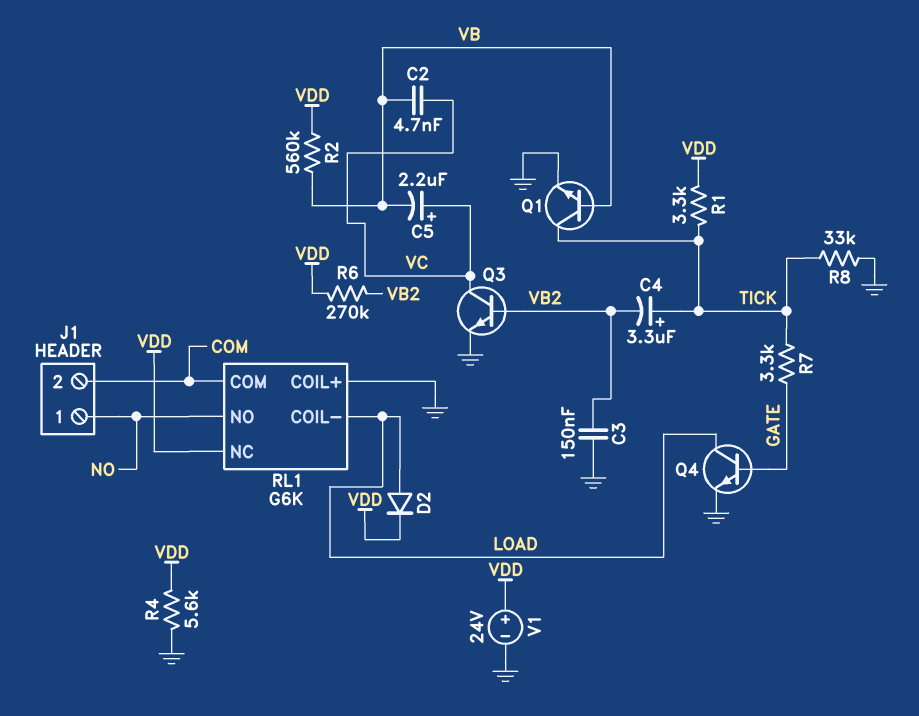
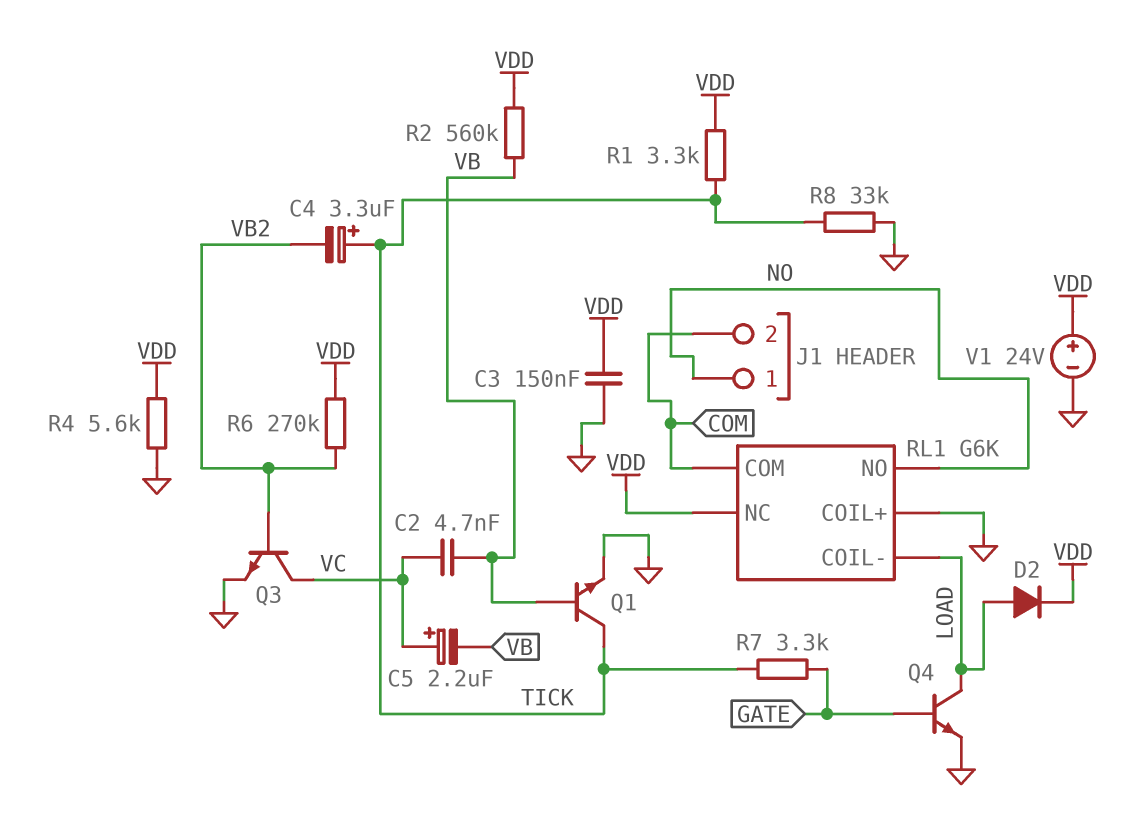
C3: 150nF (GND, VB2) -> 150nF (GND, VDD)

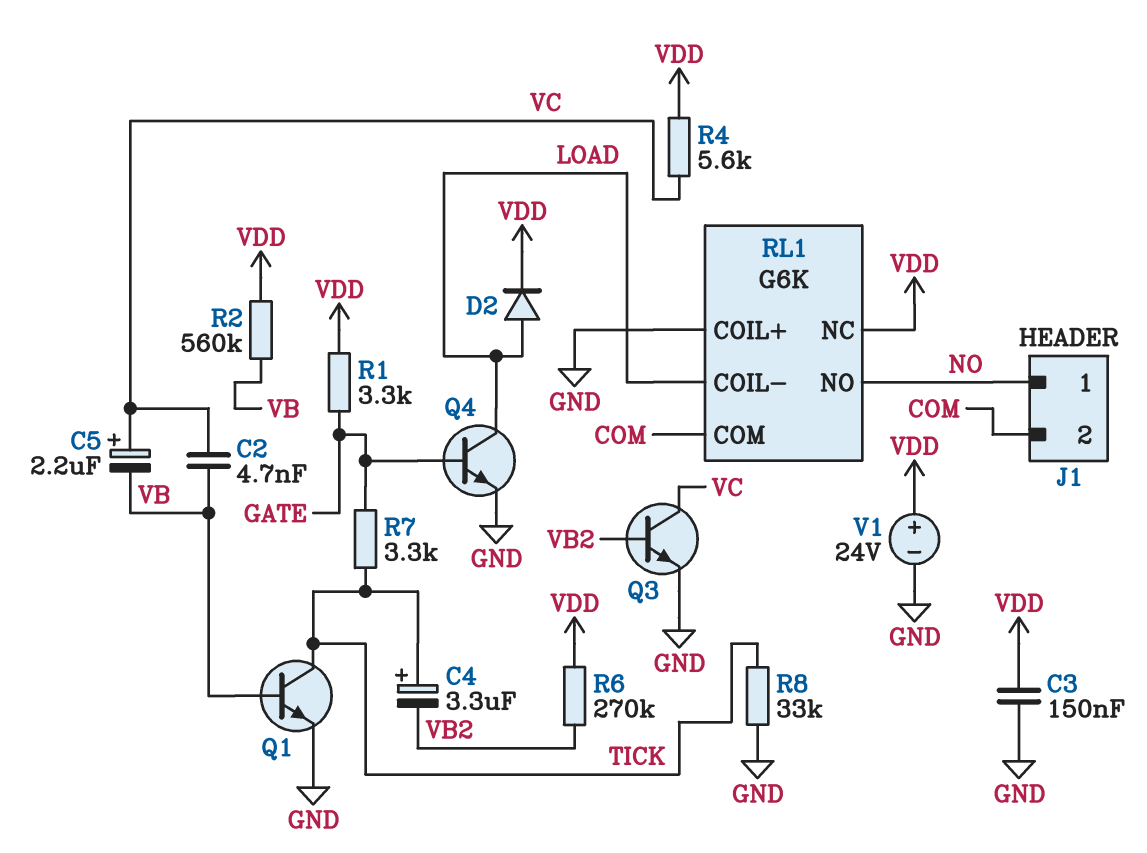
R1: 3.3k (TICK, VDD) -> 3.3k (GATE, VDD)
R4: 5.6k (GND, VDD) -> 5.6k (VC, VDD)

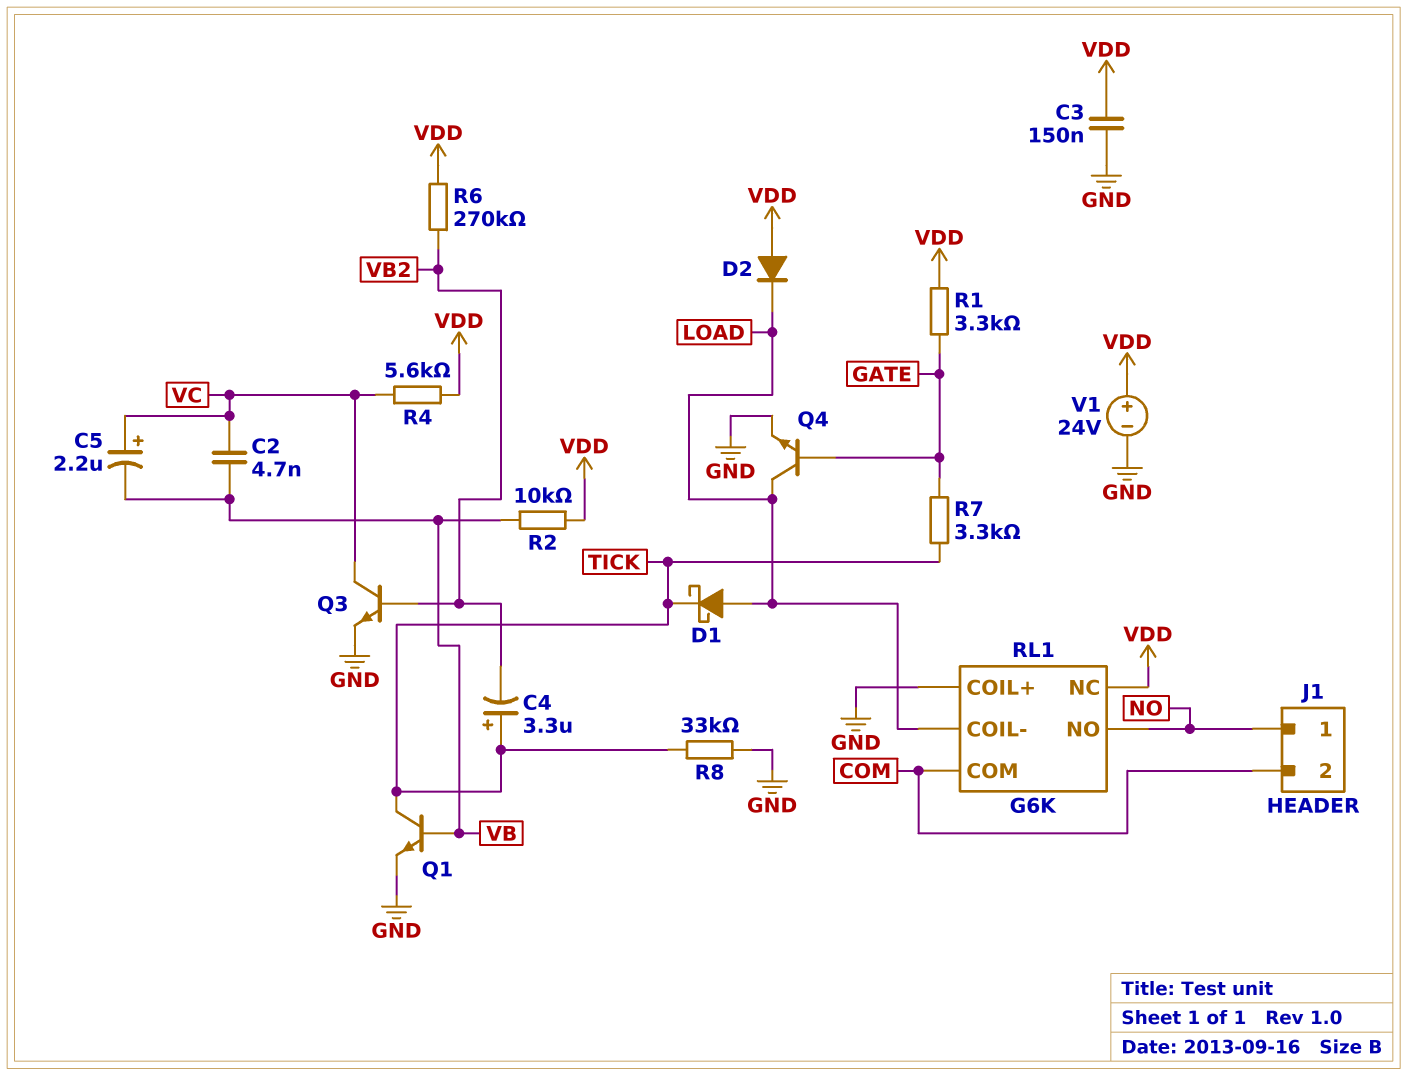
D1: none -> schottky (A LOAD, K TICK)
D2: diode (A LOAD, K VDD) -> diode (A VDD, K LOAD)
R2: 560k (VB, VDD) -> 10k (VB, VDD)

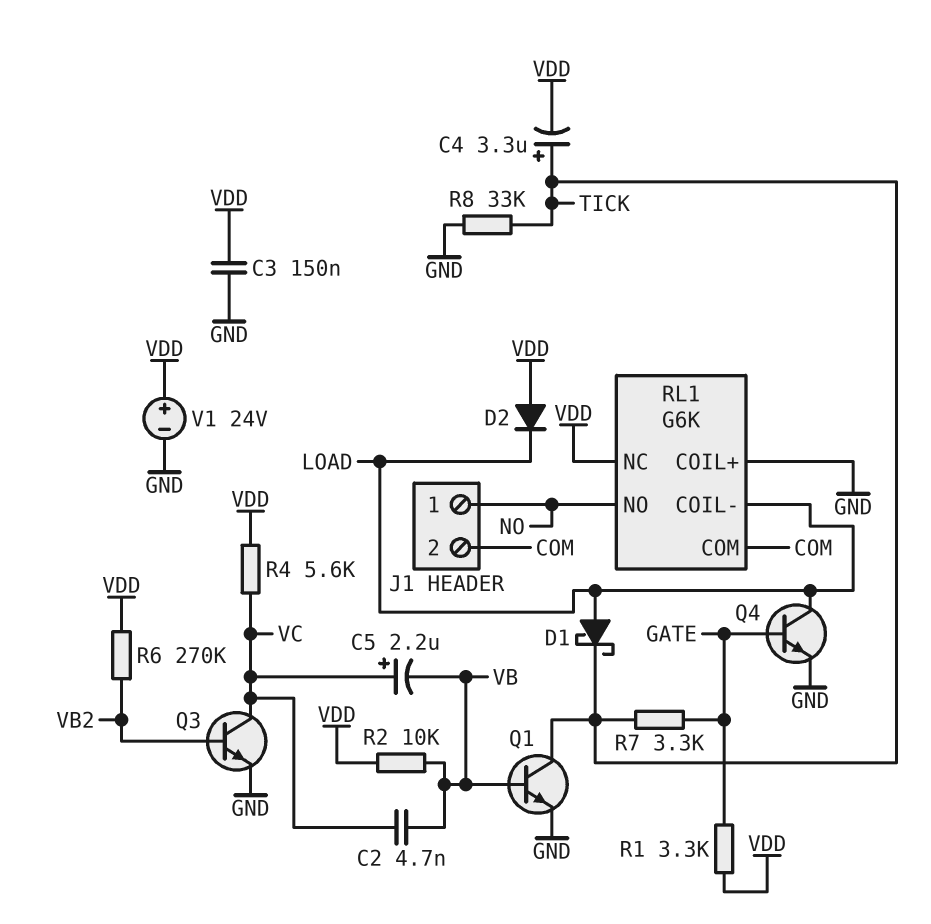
C4: 3.3uF (plus TICK, minus VB2) -> 3.3uF (plus TICK, minus VDD)

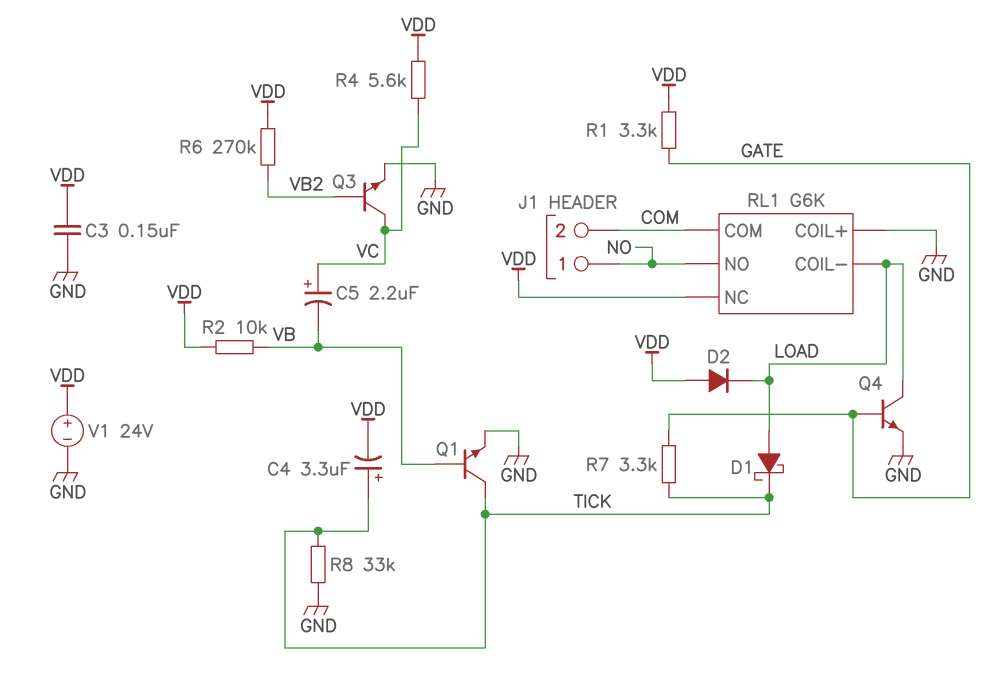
C2: 4.7nF (VB, VC) -> none

